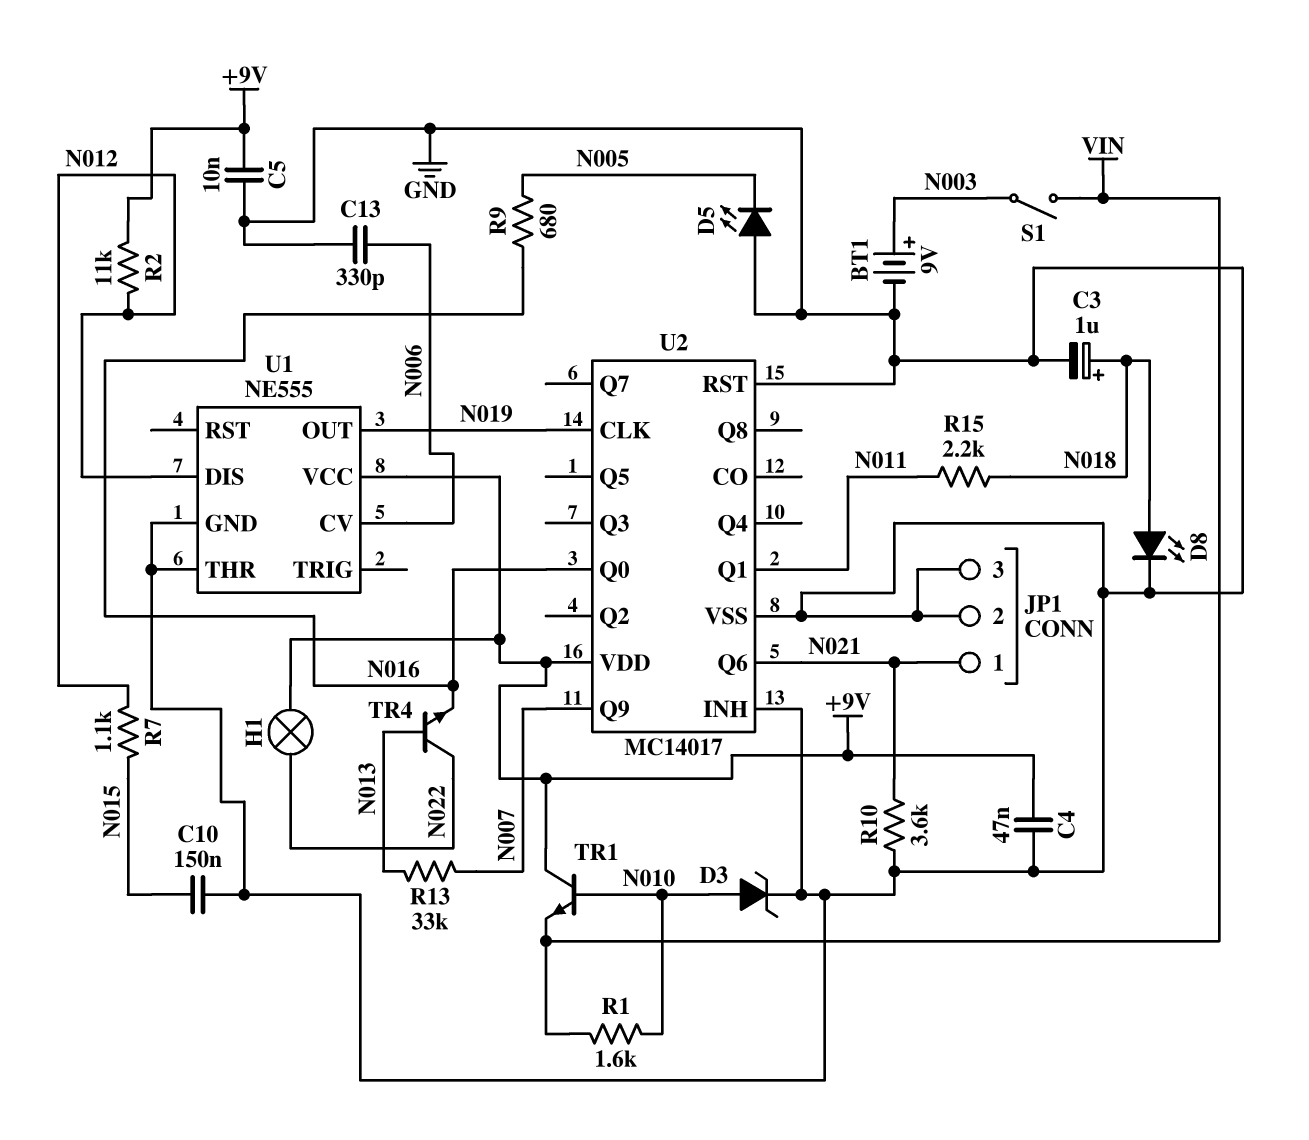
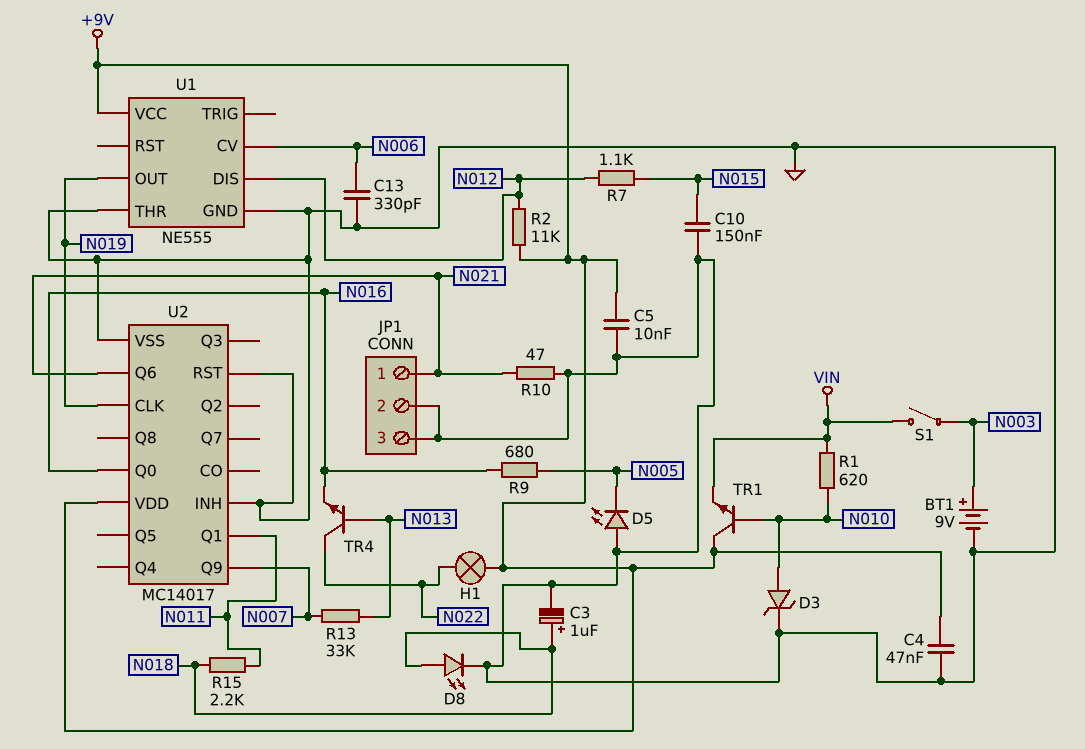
R1: 1.6k (N010, VIN) -> 620 (N010, VIN)
R10: 3.6k (GND, N021) -> 47 (GND, N021)

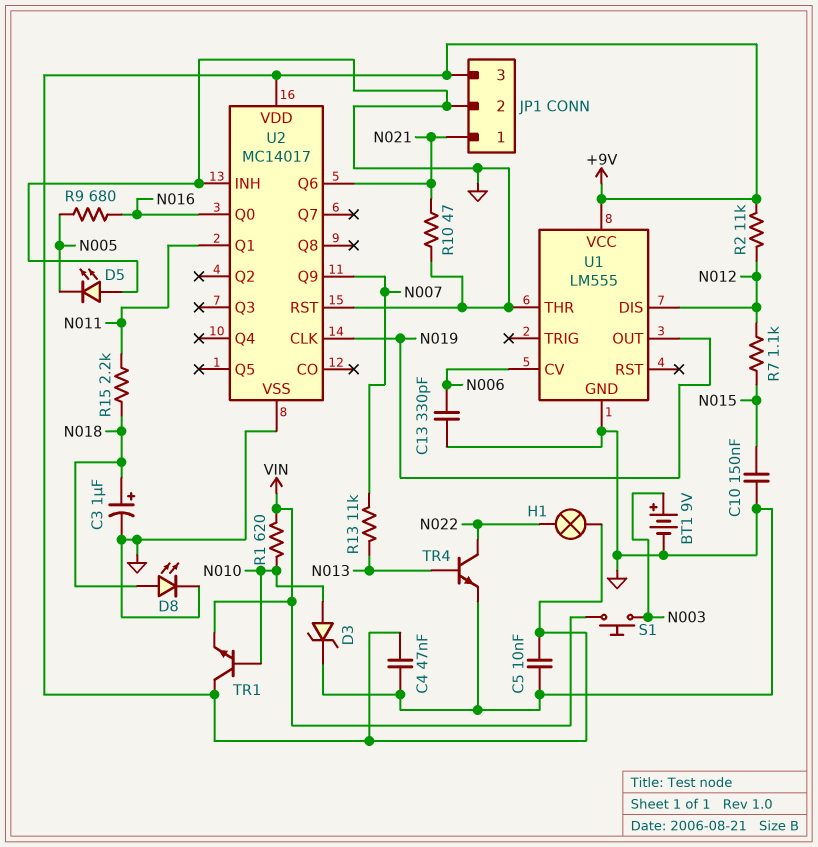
JP1 pin 3: GND -> +9V
R13: 33k (N007, N013) -> 11k (N007, N013)
S1: switch (N003, VIN) -> button (N003, VIN)
TR4: NPN (B N013, C N022, E N016) -> NPN (B N013, C N022, E GND)
U1: NE555 -> LM555

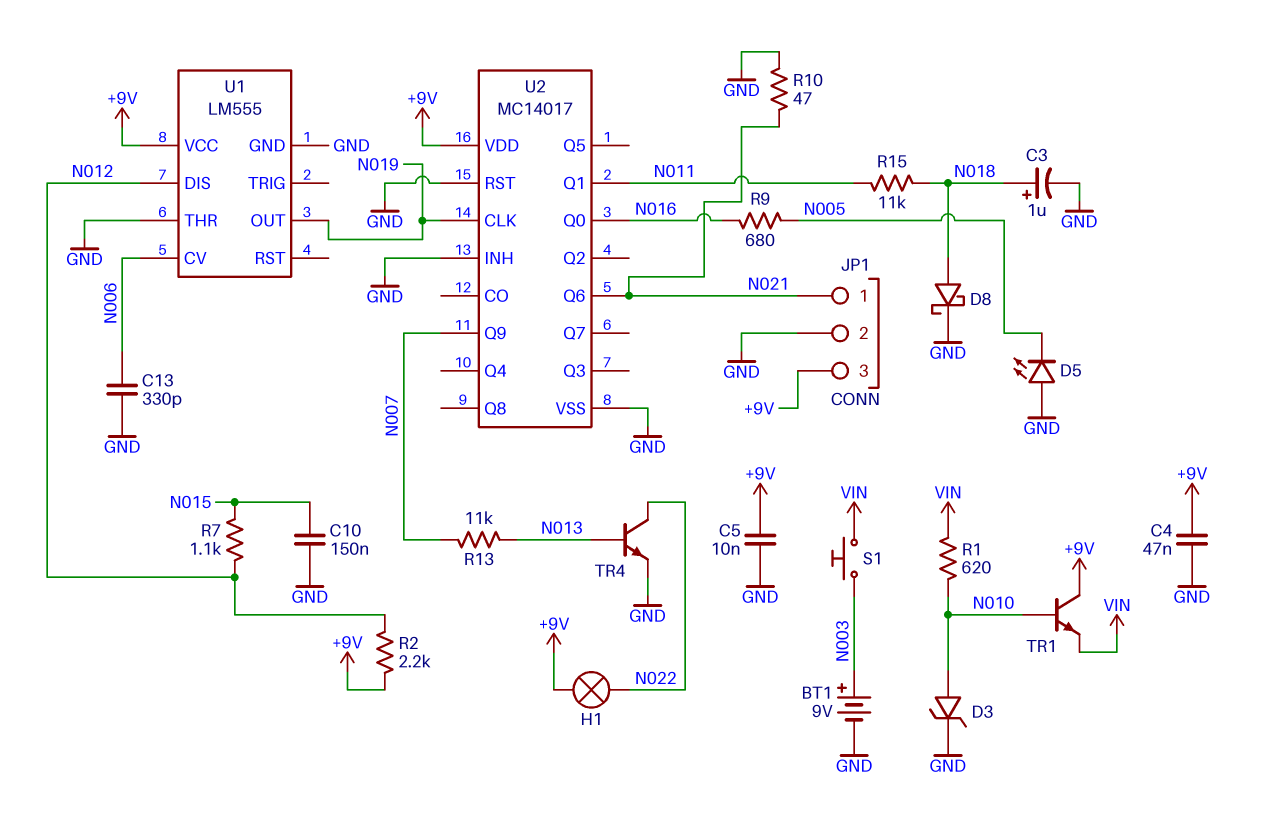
D8: LED (A N018, K GND) -> schottky (A N018, K GND)
R2: 11k (+9V, N012) -> 2.2k (+9V, N012)
R15: 2.2k (N011, N018) -> 11k (N011, N018)

